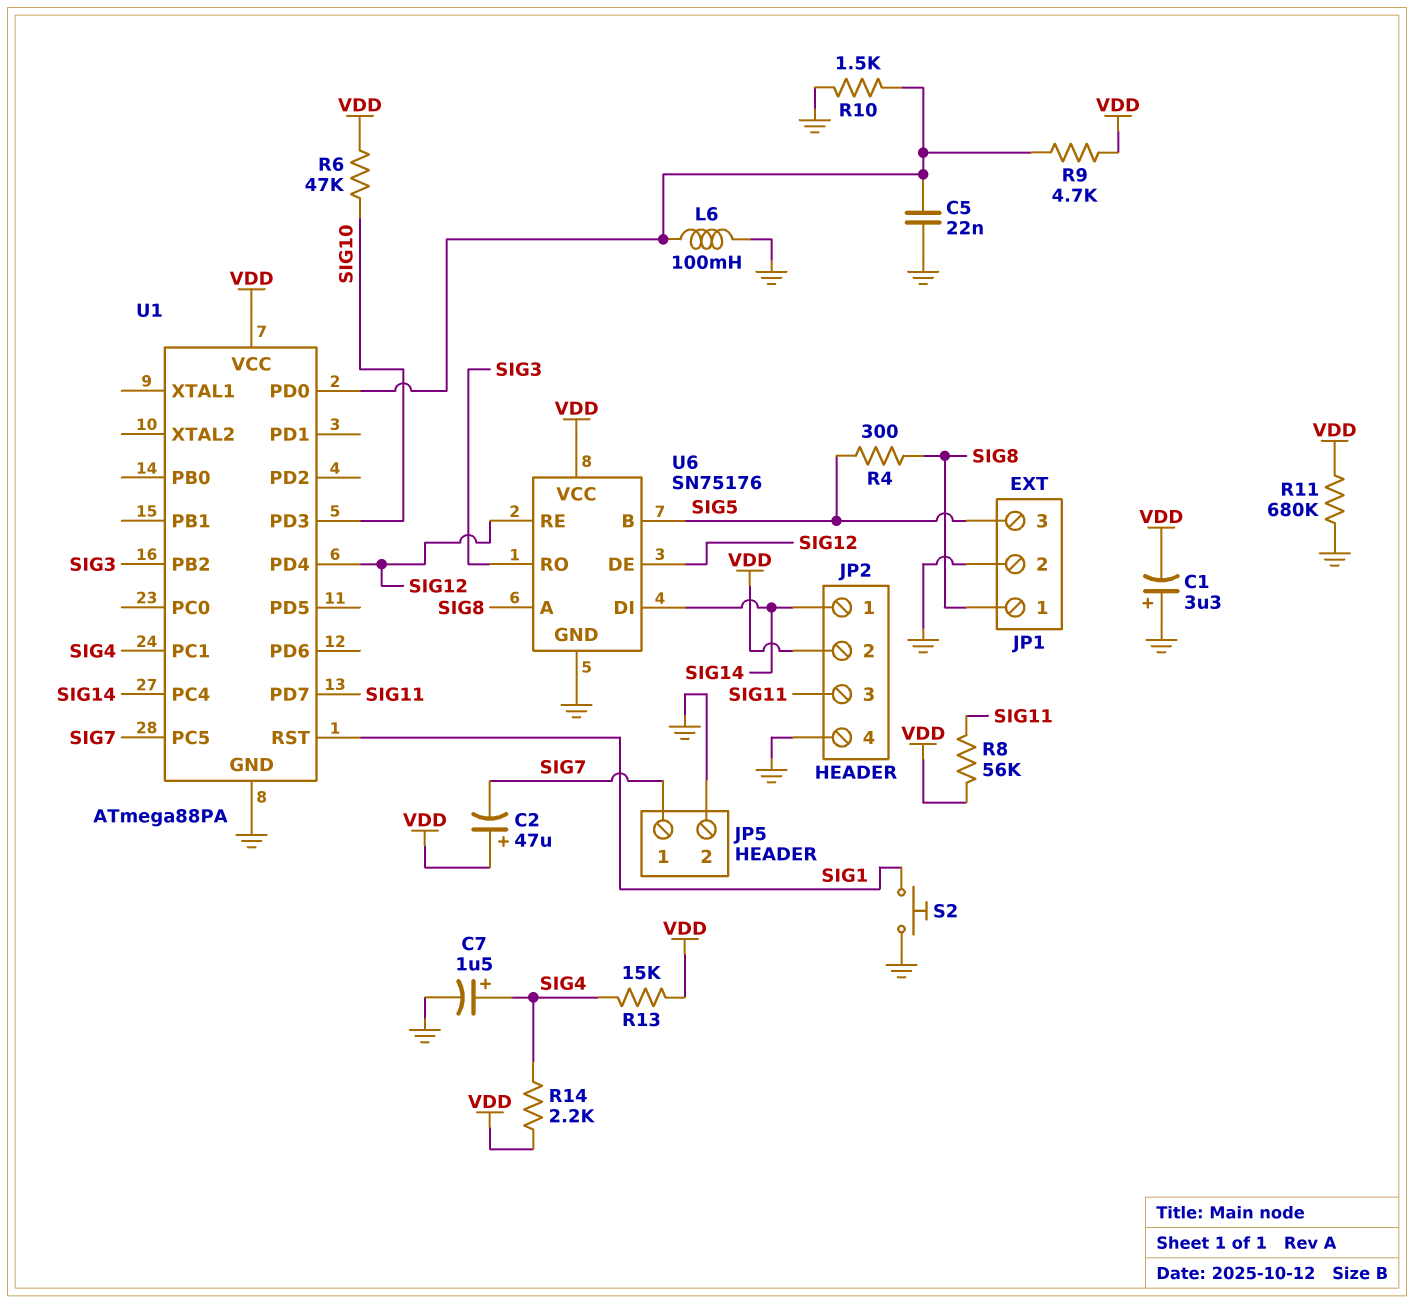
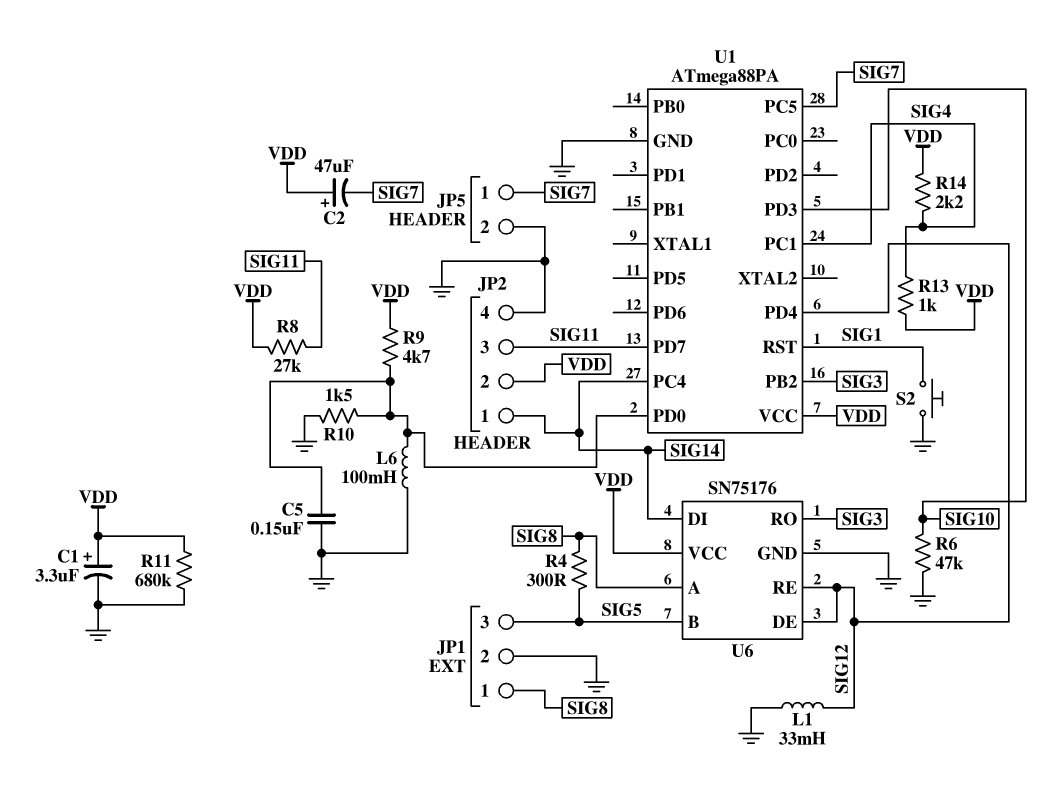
C1: 3.3uF (plus GND, minus VDD) -> 3.3uF (plus VDD, minus GND)
C5: 22nF (GND, U1/PD0) -> 150nF (GND, U1/PD0)
C7: 1.5uF (plus SIG4, minus GND) -> none
L1: none -> 33mH (GND, SIG12)
R6: 47k (SIG10, VDD) -> 47k (GND, SIG10)
R8: 56k (SIG11, VDD) -> 27k (SIG11, VDD)
R13: 15k (SIG4, VDD) -> 1k (SIG4, VDD)

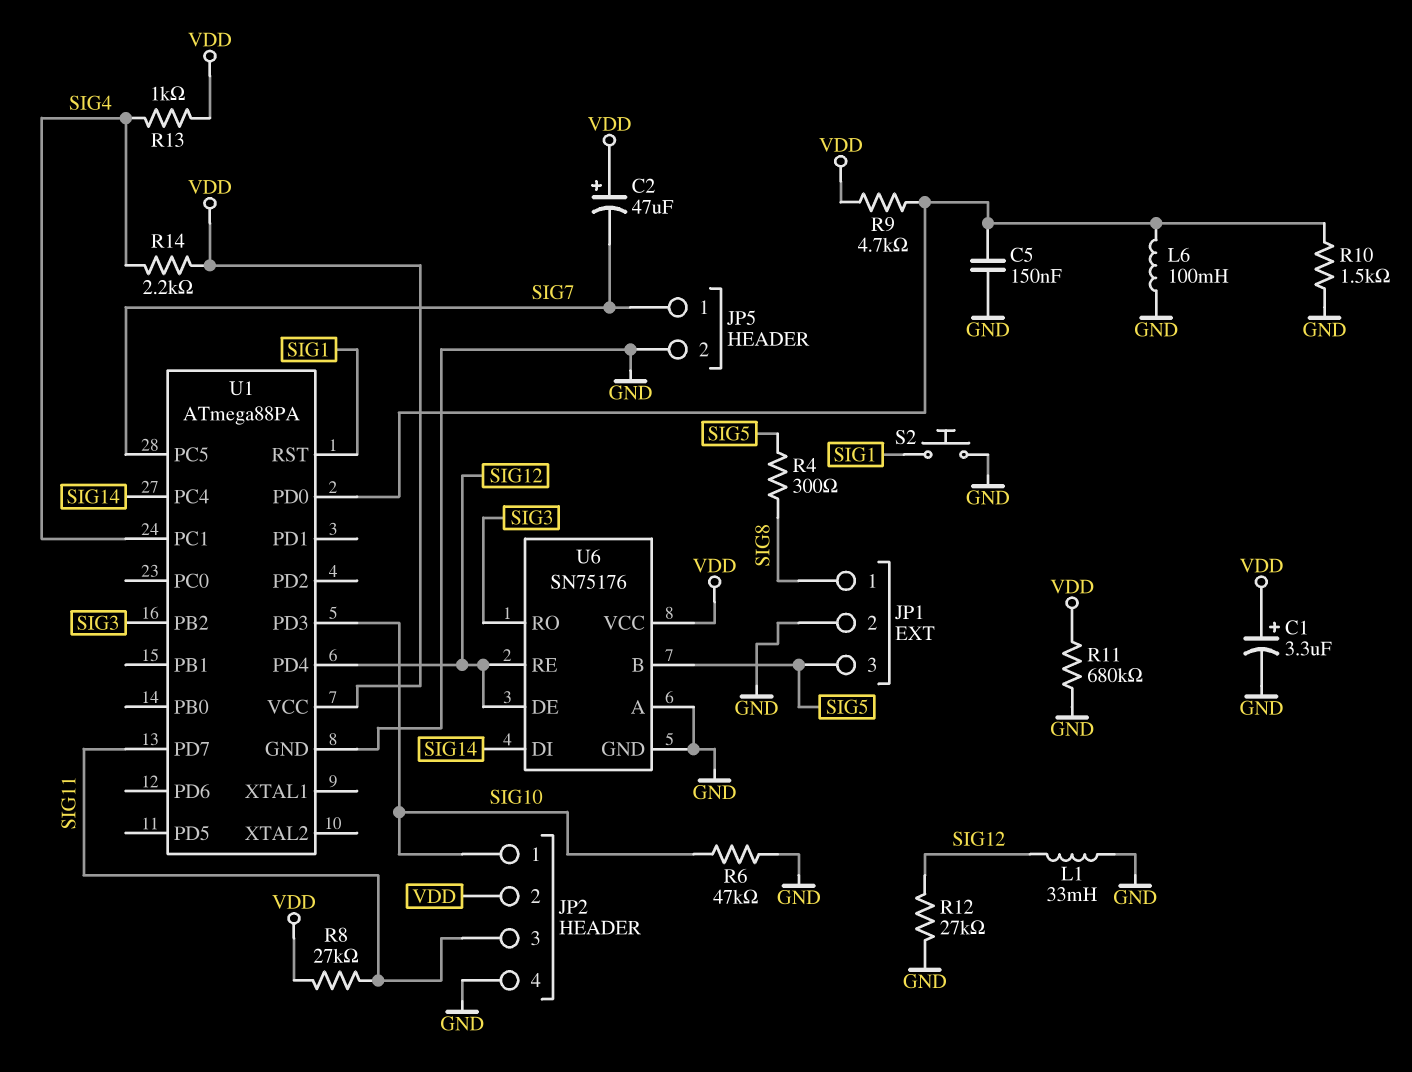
JP2 pin 1: SIG14 -> SIG10
R12: none -> 27k (GND, SIG12)
U6 pin A: SIG8 -> GND

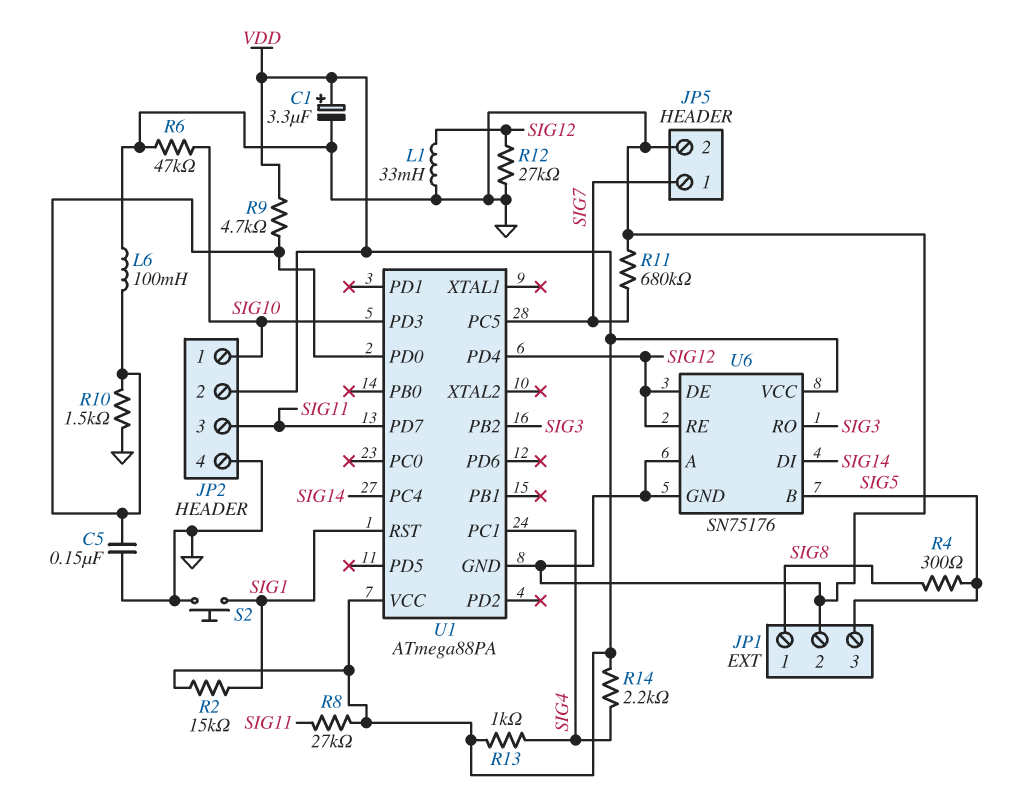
C2: 47uF (plus VDD, minus SIG7) -> none
R2: none -> 15k (SIG1, VDD)
R11: 680k (GND, VDD) -> 680k (GND, SIG7)

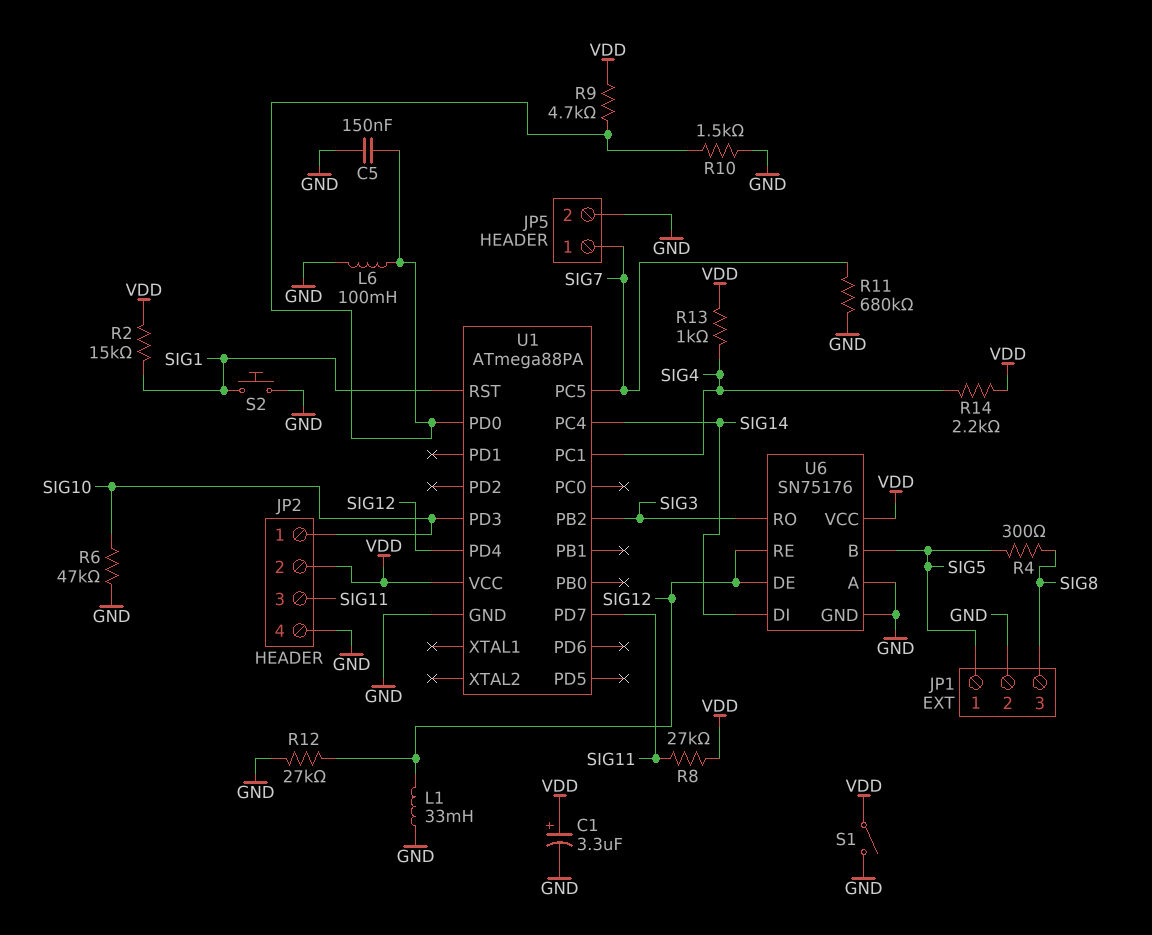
JP1 pin 1: SIG8 -> SIG5
JP1 pin 3: SIG5 -> SIG8
S1: none -> switch (GND, VDD)

